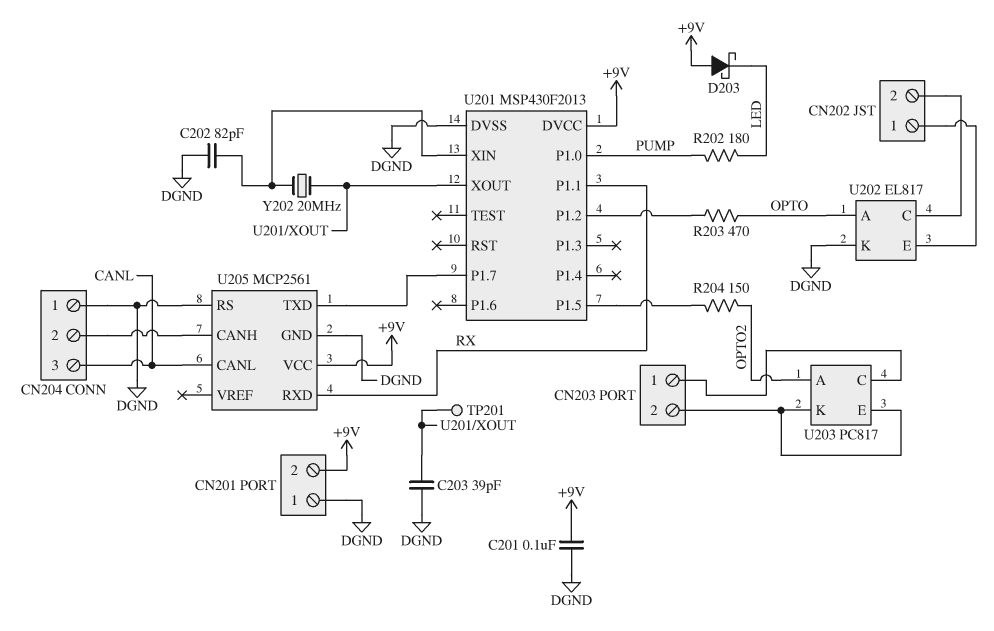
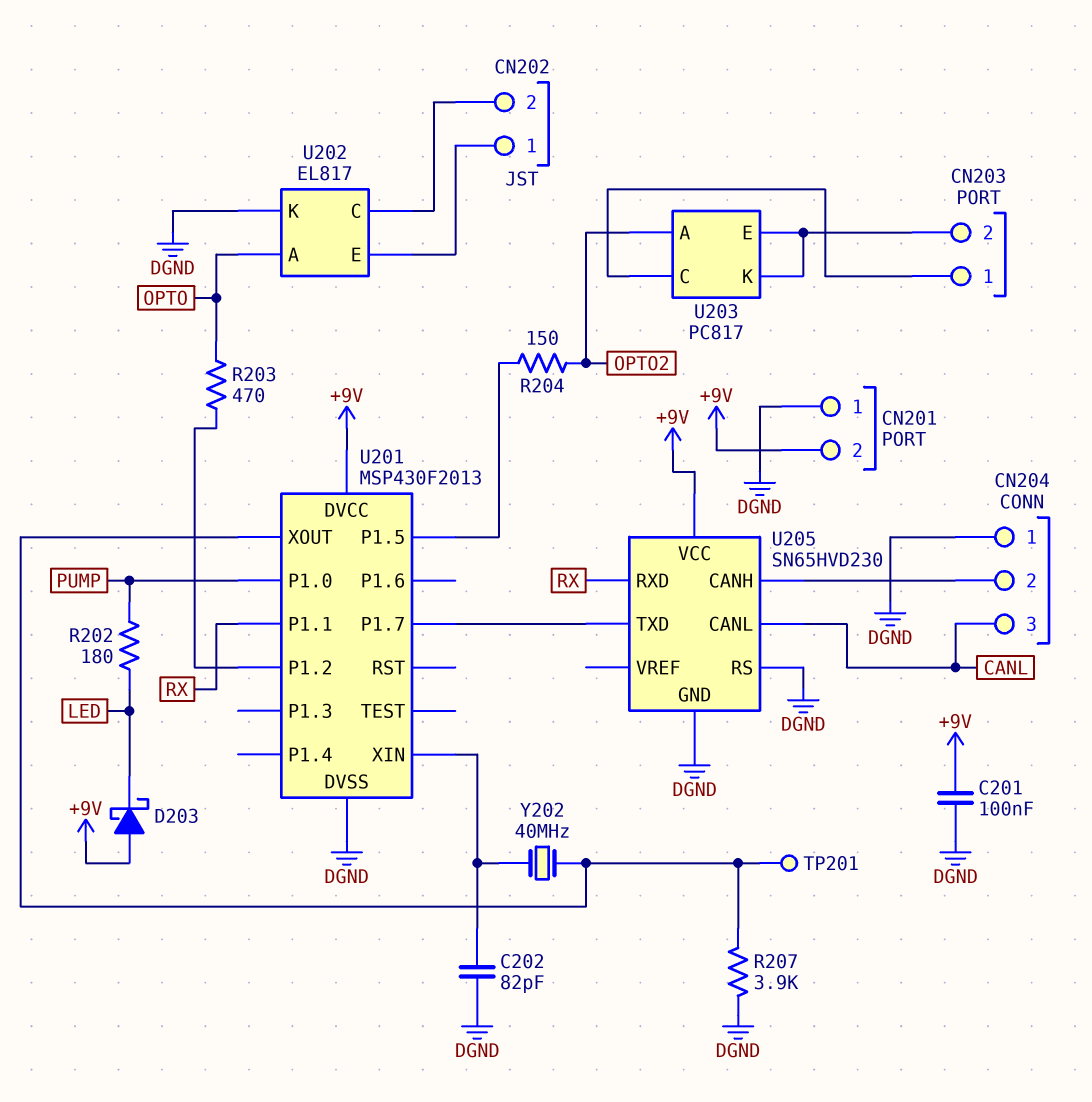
C203: 39pF (DGND, U201/XOUT) -> none
R207: none -> 3.9k (DGND, U201/XOUT)
U205: MCP2561 -> SN65HVD230
Y202: 20MHz (U201/XIN, U201/XOUT) -> 40MHz (U201/XIN, U201/XOUT)

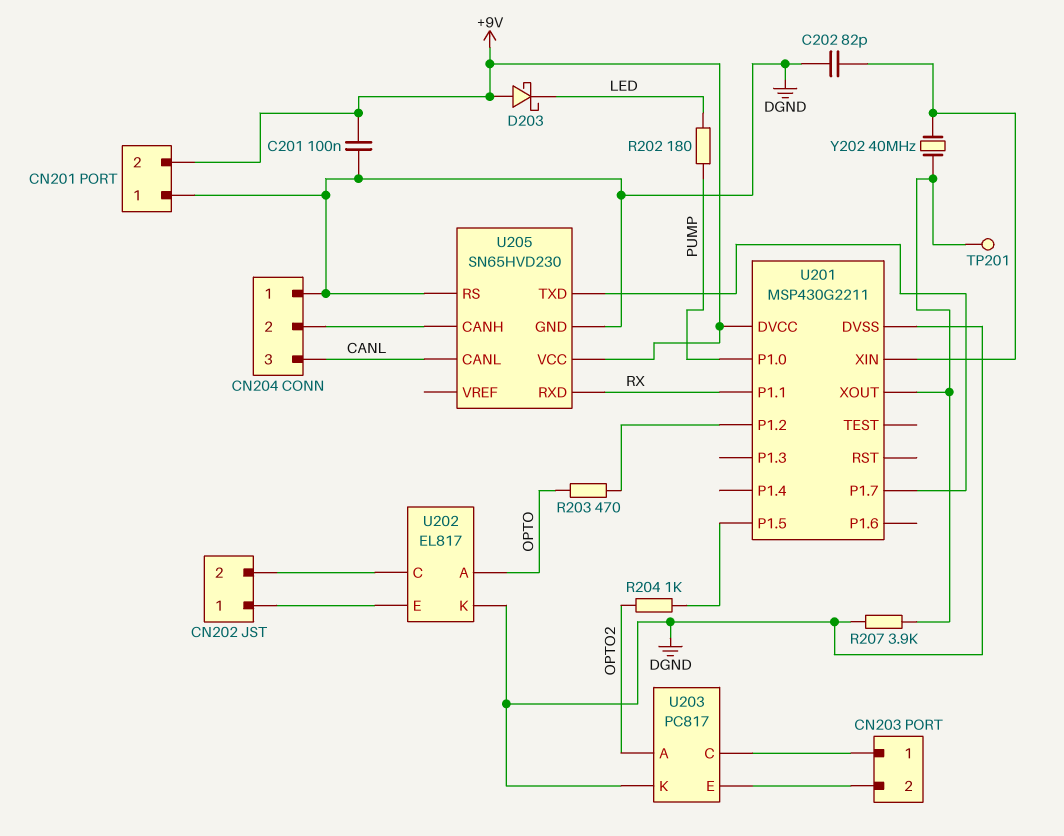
R204: 150 (OPTO2, U201/P1.5) -> 1k (OPTO2, U201/P1.5)
U201: MSP430F2013 -> MSP430G2211
U203 pin K: CN203/2 -> DGND

